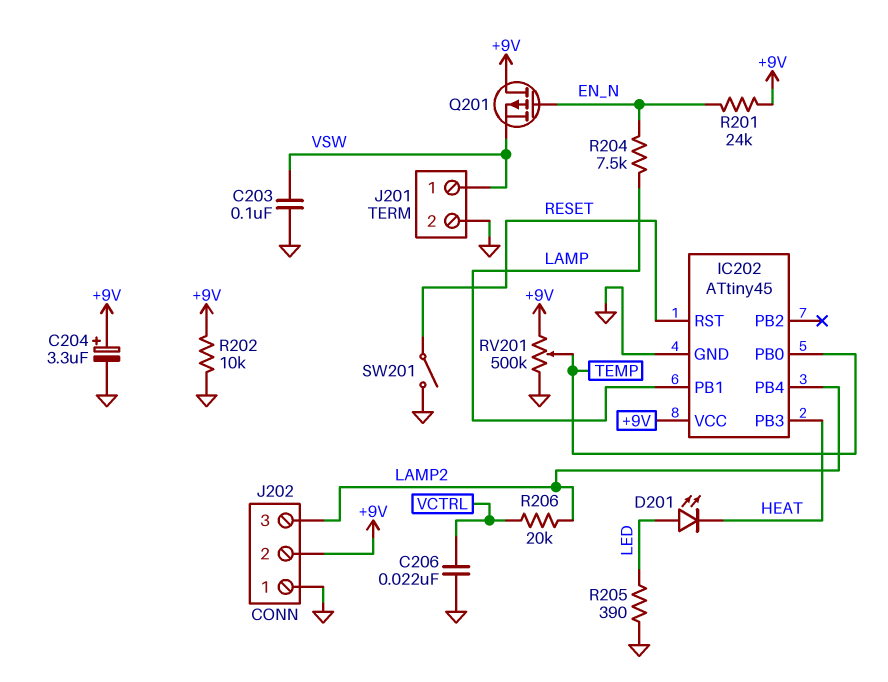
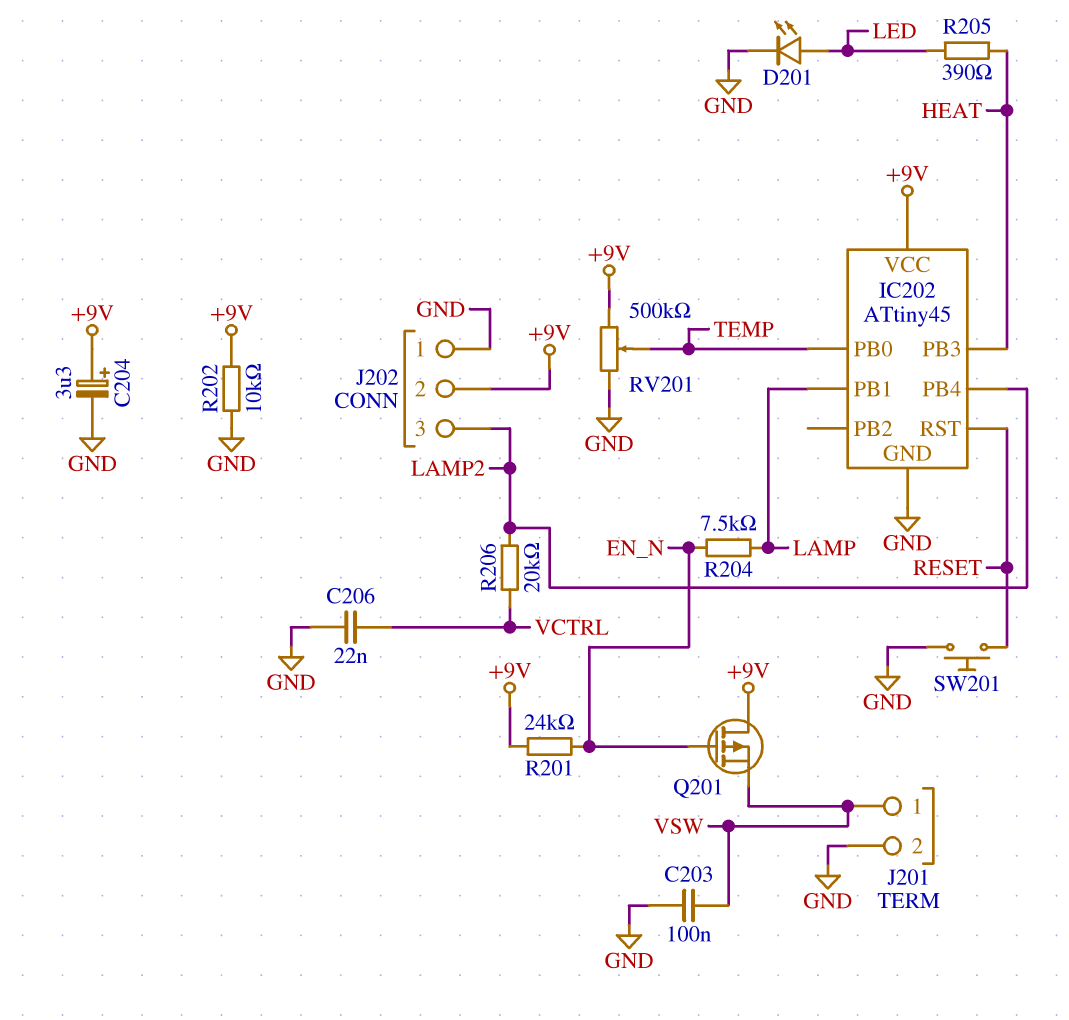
D201: LED (A LED, K HEAT) -> LED (A LED, K GND)
R205: 390 (GND, LED) -> 390 (HEAT, LED)
SW201: switch (GND, RESET) -> button (GND, RESET)

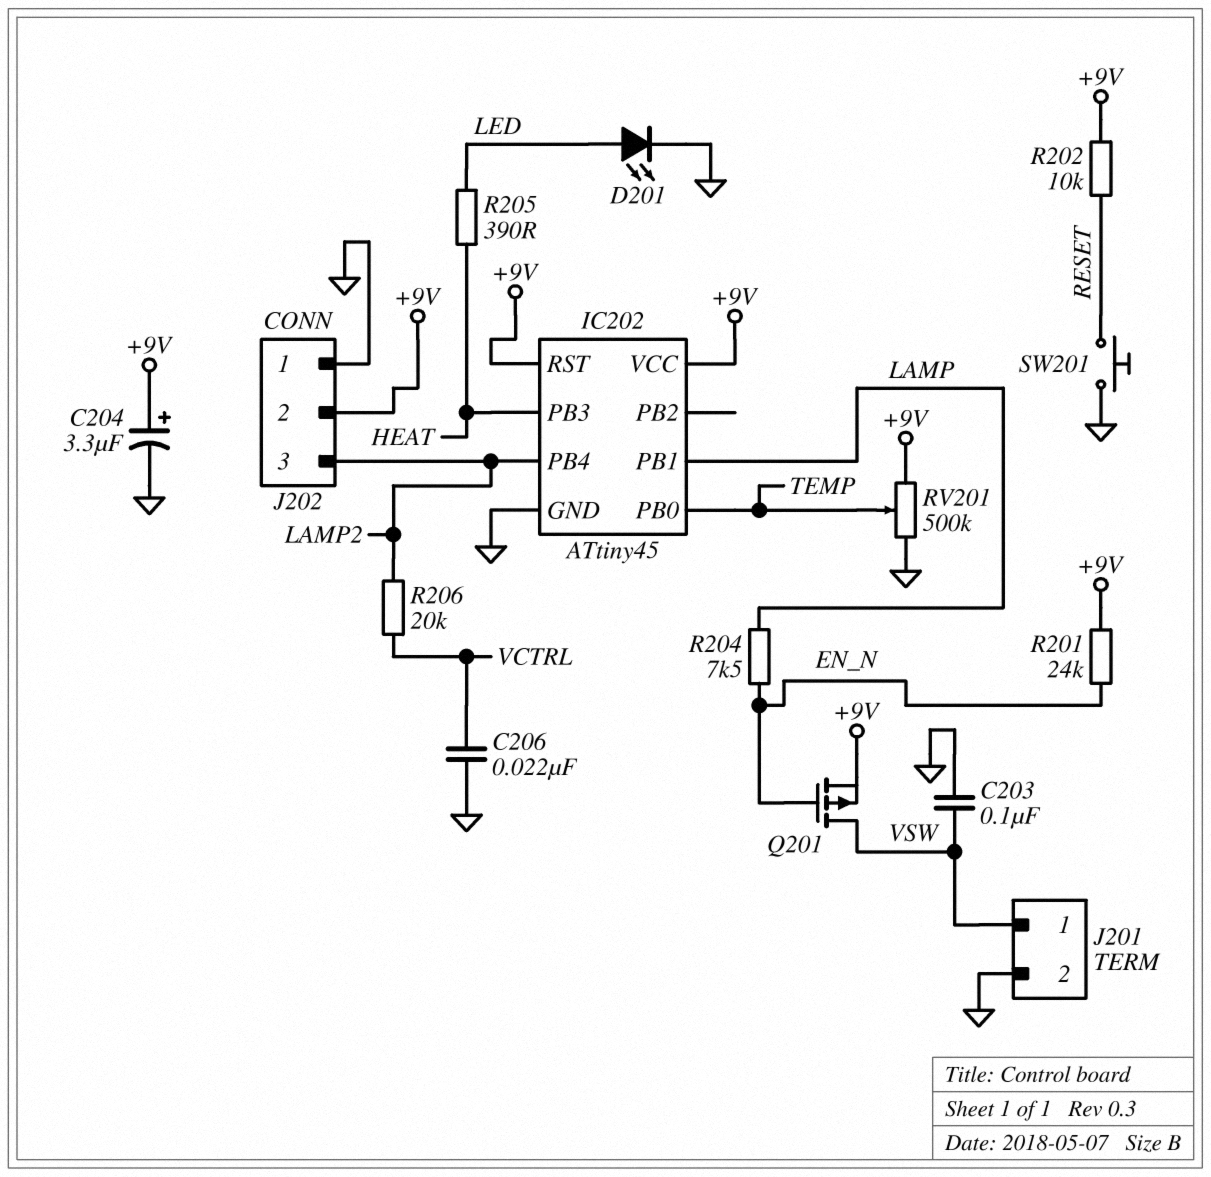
IC202 pin RST: RESET -> +9V
Q201: PMOS (G EN_N, D +9V, S VSW) -> PMOS (G EN_N, D VSW, S +9V)
R202: 10k (+9V, GND) -> 10k (+9V, RESET)

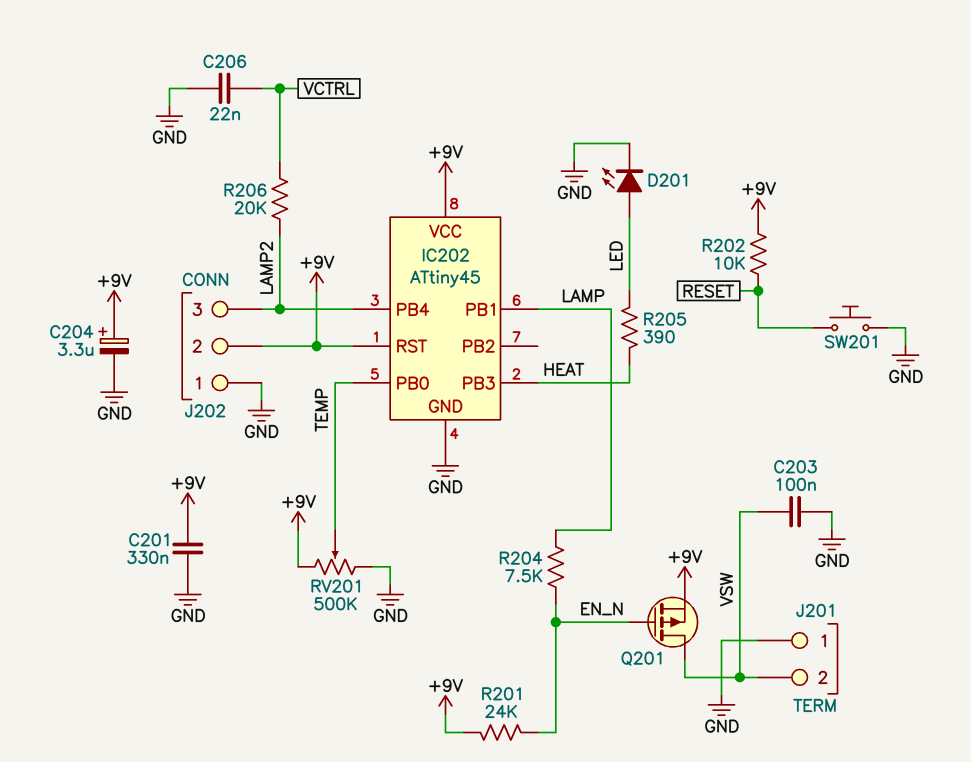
C201: none -> 330nF (+9V, GND)
J201 pin 1: VSW -> GND
J201 pin 2: GND -> VSW

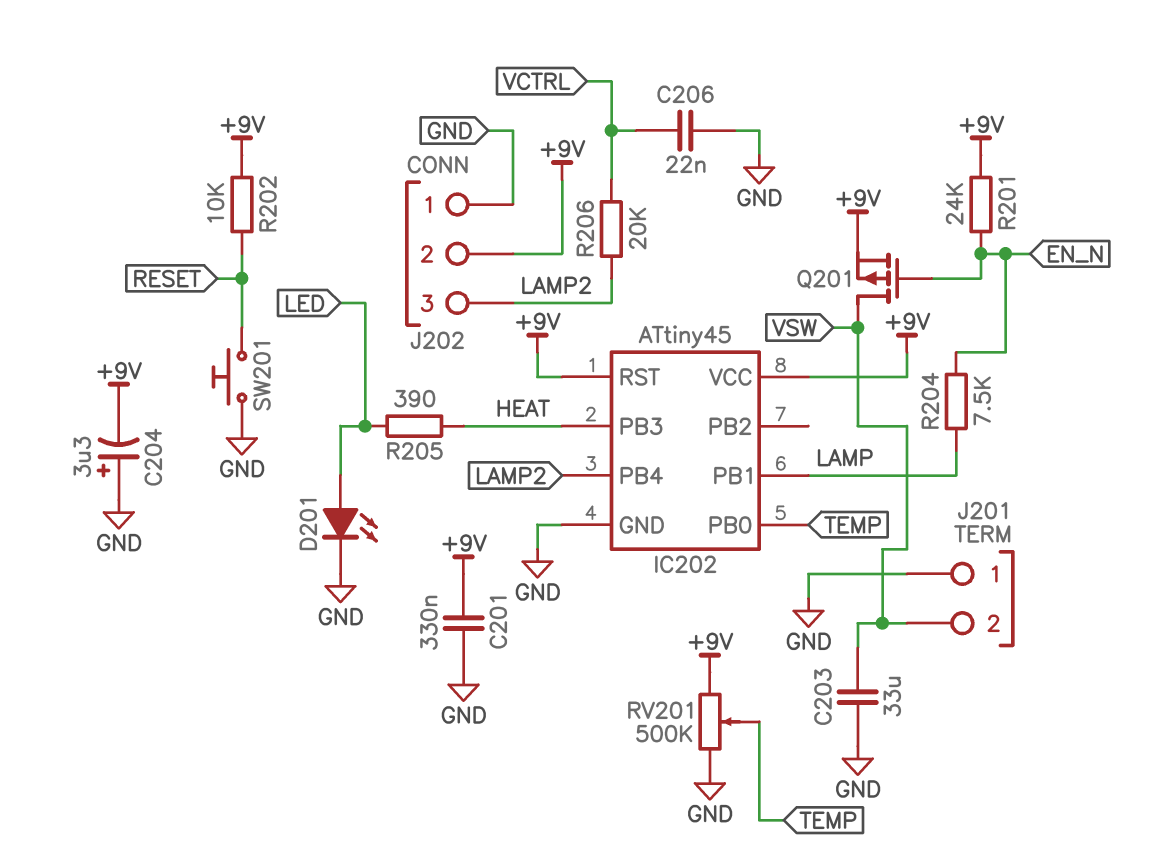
C203: 100nF (GND, VSW) -> 33uF (GND, VSW)
C204: 3.3uF (plus +9V, minus GND) -> 3.3uF (plus GND, minus +9V)

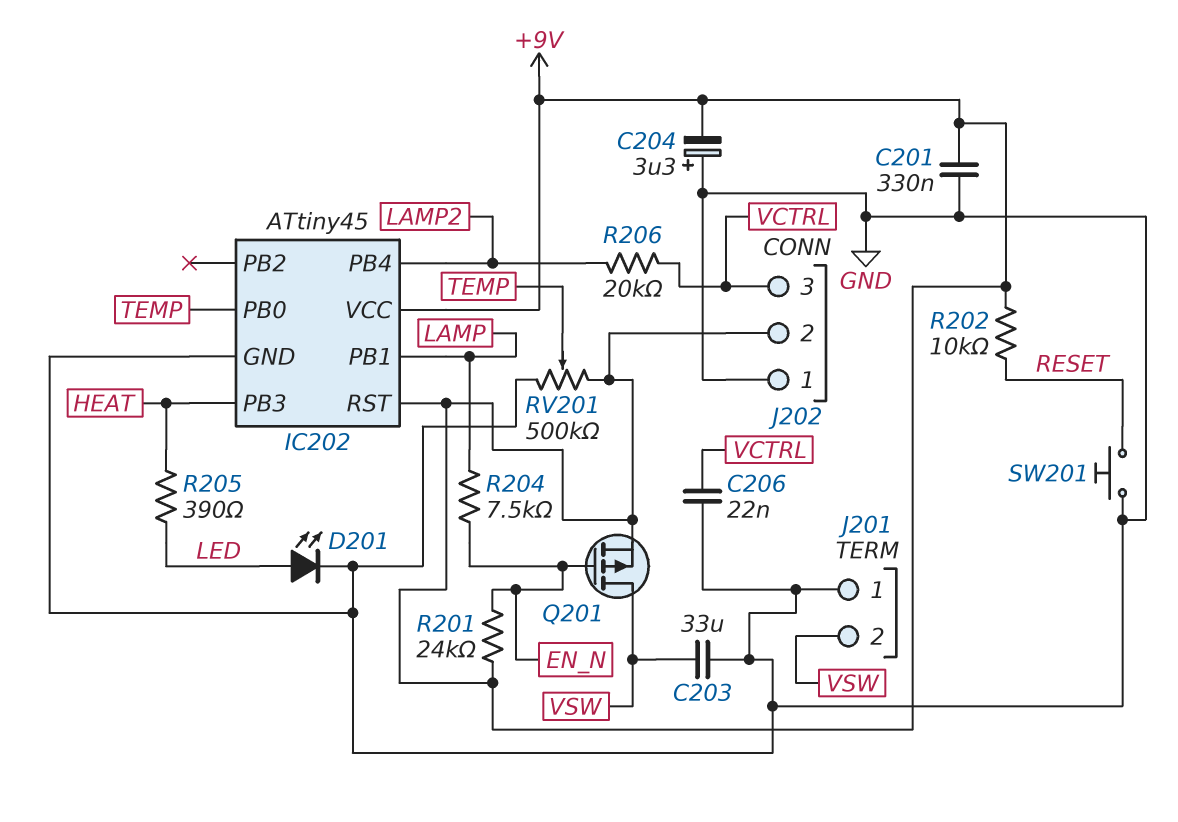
J202 pin 3: LAMP2 -> VCTRL

